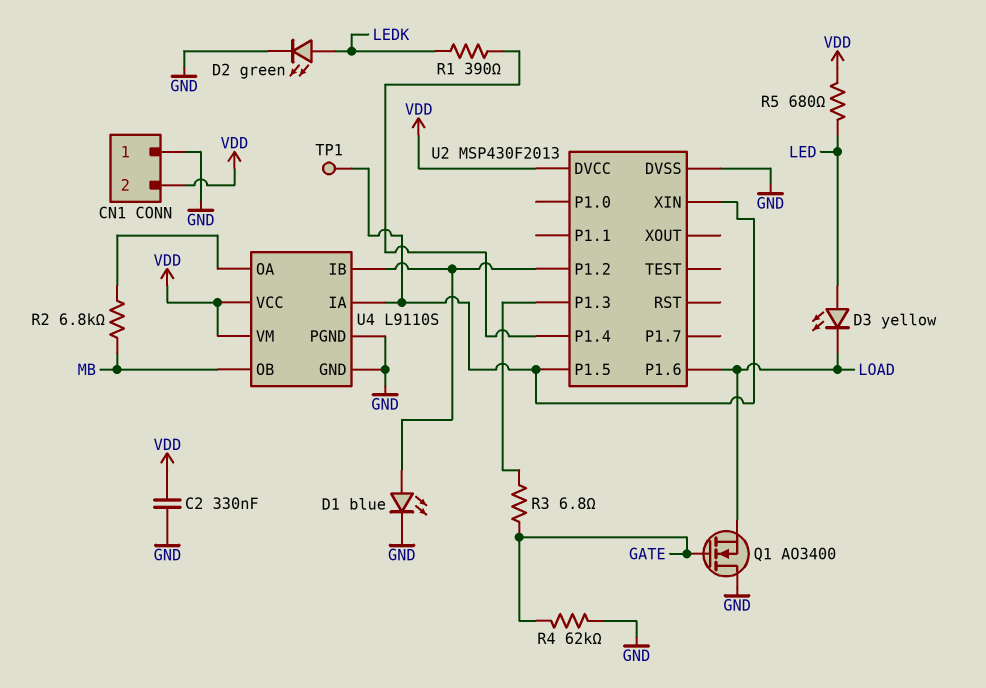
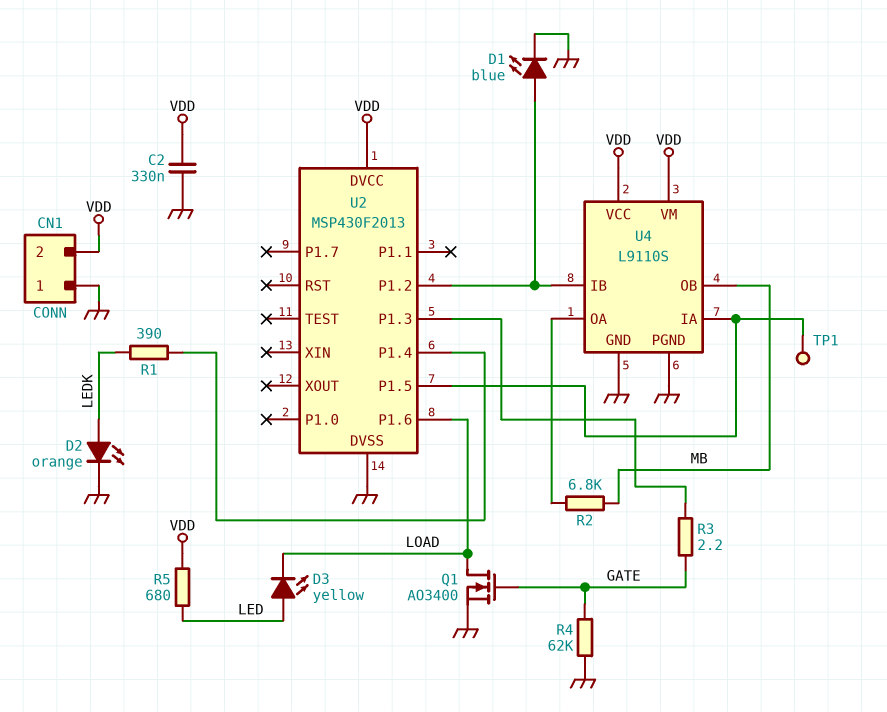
D2: LED green (A LEDK, K GND) -> LED orange (A LEDK, K GND)
Q1: NMOS AO3400 (G GATE, D GND, S LOAD) -> NMOS AO3400 (G GATE, D LOAD, S GND)
R3: 6.8 (GATE, U2/P1.3) -> 2.2 (GATE, U2/P1.3)
U2 pin XIN: U2/P1.5 -> none

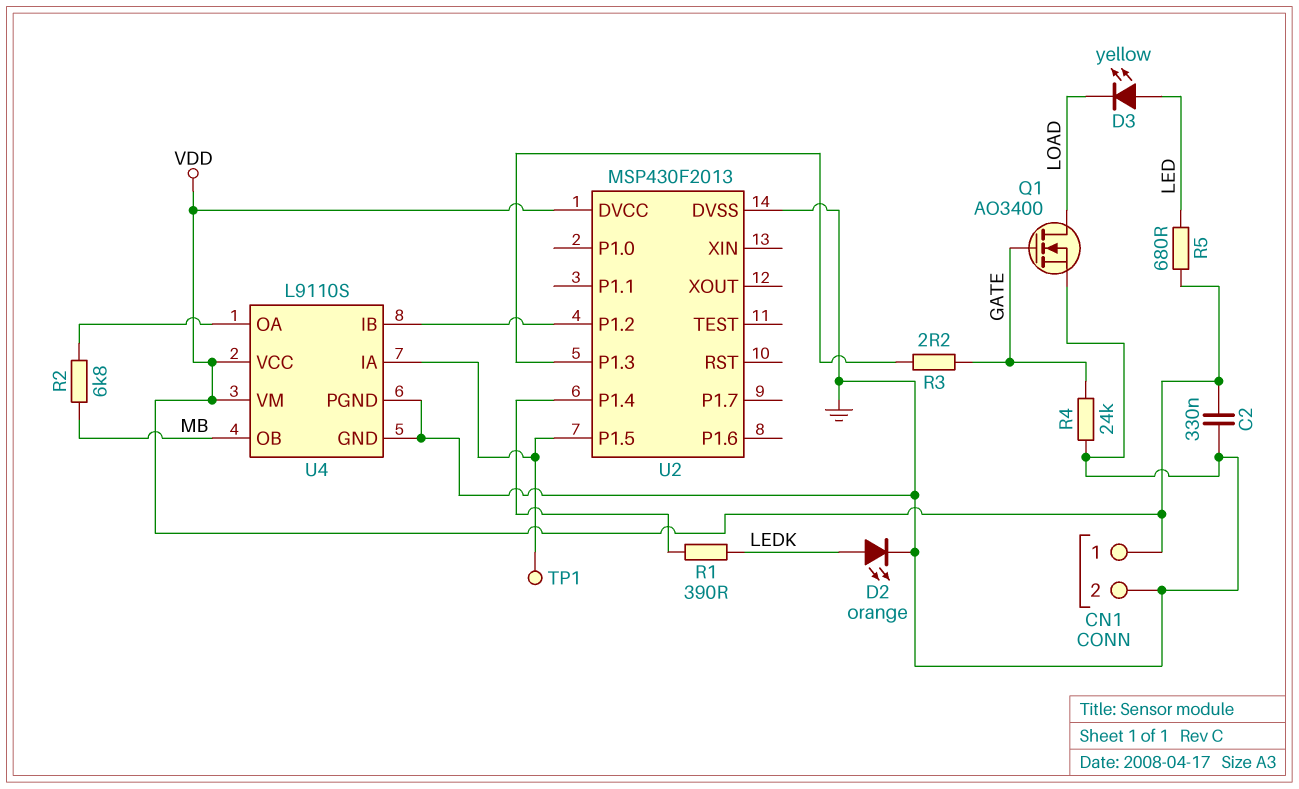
CN1 pin 1: GND -> VDD
CN1 pin 2: VDD -> GND
D1: LED blue (A U2/P1.2, K GND) -> none
R4: 62k (GATE, GND) -> 24k (GATE, GND)
U2 pin P1.6: LOAD -> none

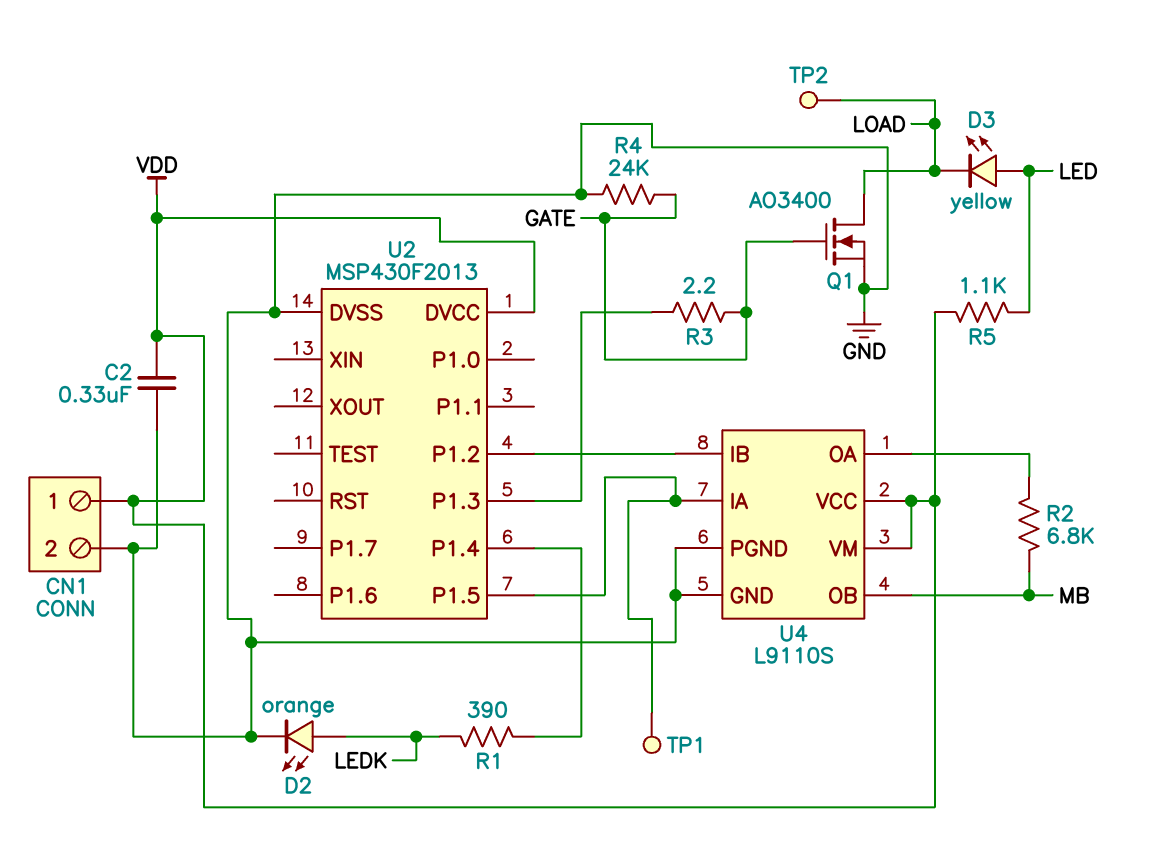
R5: 680 (LED, VDD) -> 1.1k (LED, VDD)
TP2: none -> test point (LOAD)

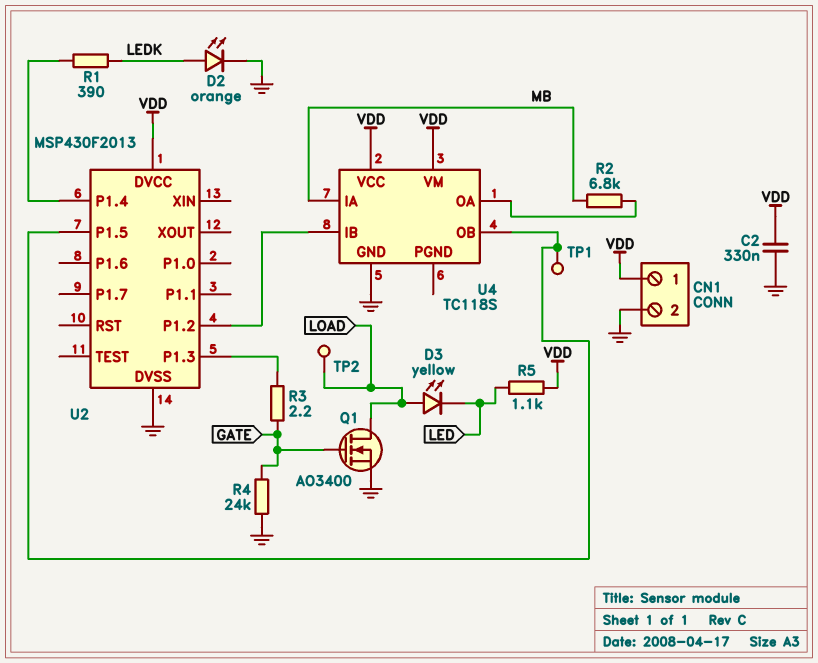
D3: LED yellow (A LED, K LOAD) -> LED yellow (A LOAD, K LED)
U4: L9110S -> TC118S
U4 pin IA: U2/P1.5 -> MB
U4 pin OB: MB -> U2/P1.5
U4 pin PGND: GND -> none

